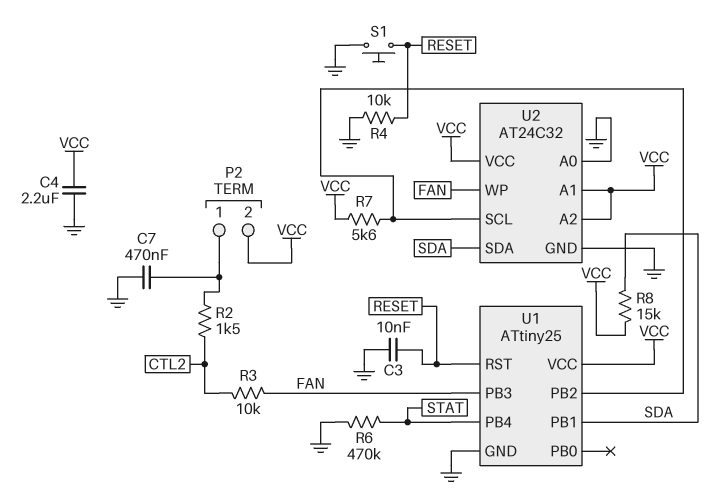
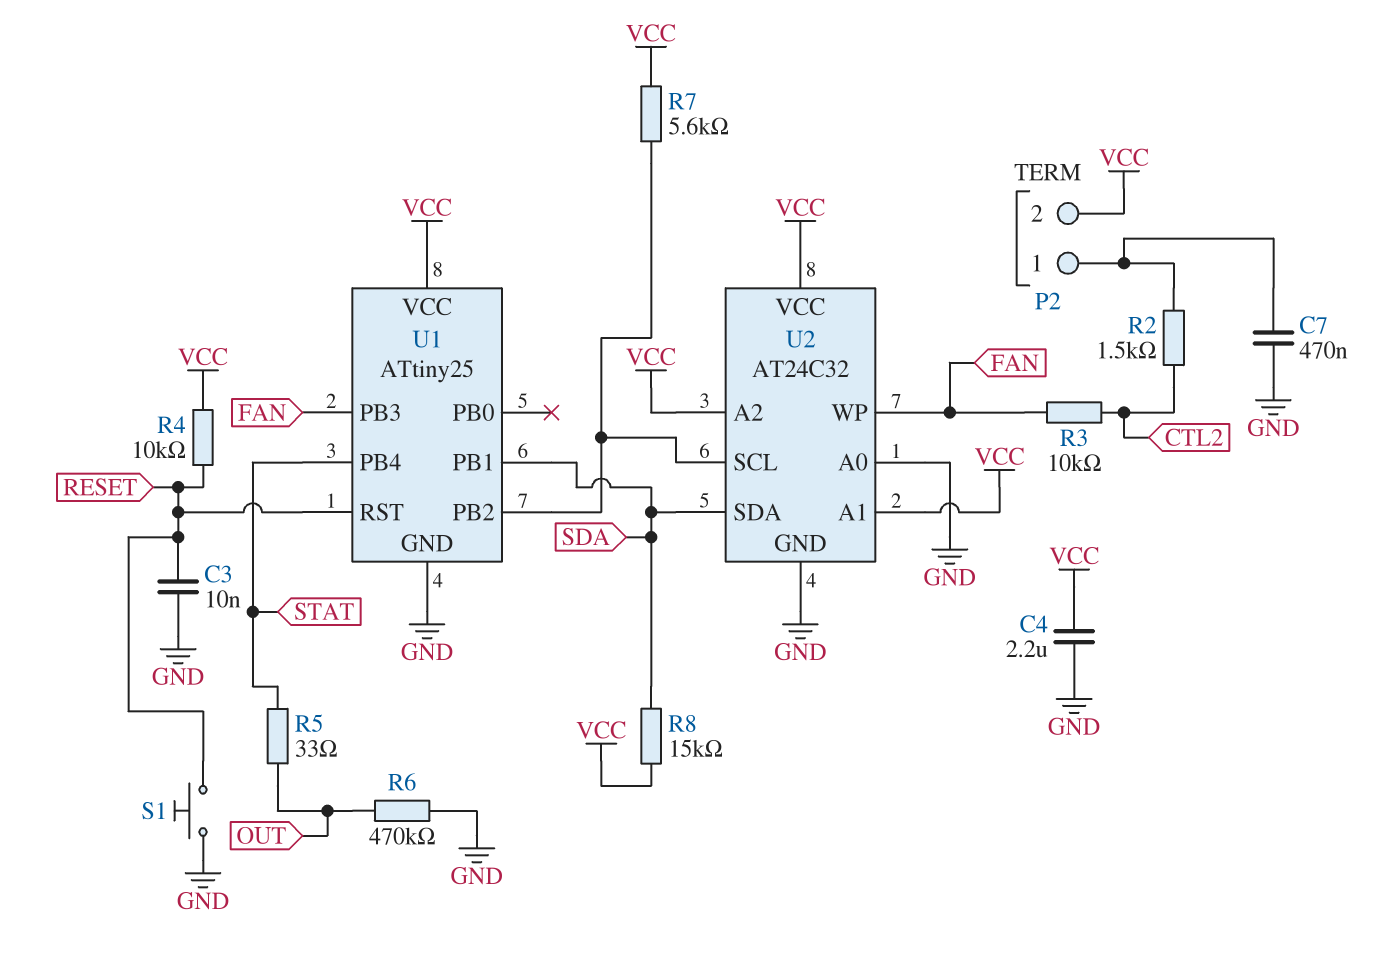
R4: 10k (GND, RESET) -> 10k (RESET, VCC)
R5: none -> 33 (OUT, STAT)
R6: 470k (GND, STAT) -> 470k (GND, OUT)

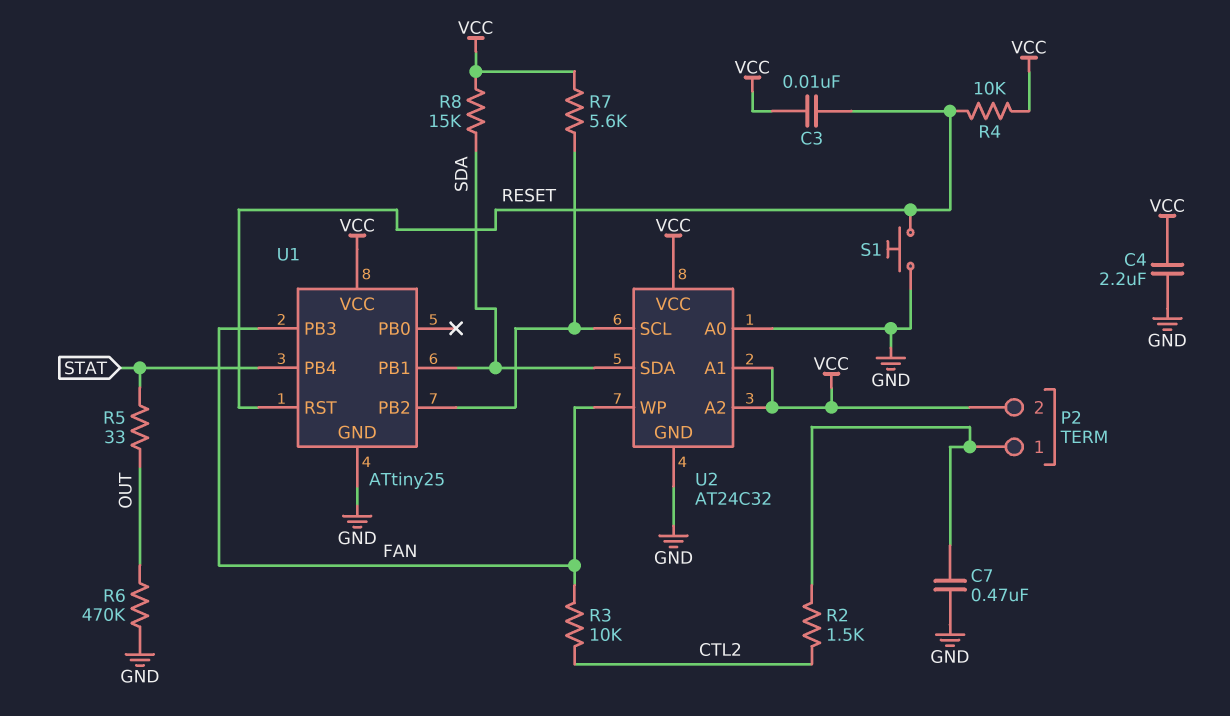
C3: 10nF (GND, RESET) -> 10nF (RESET, VCC)

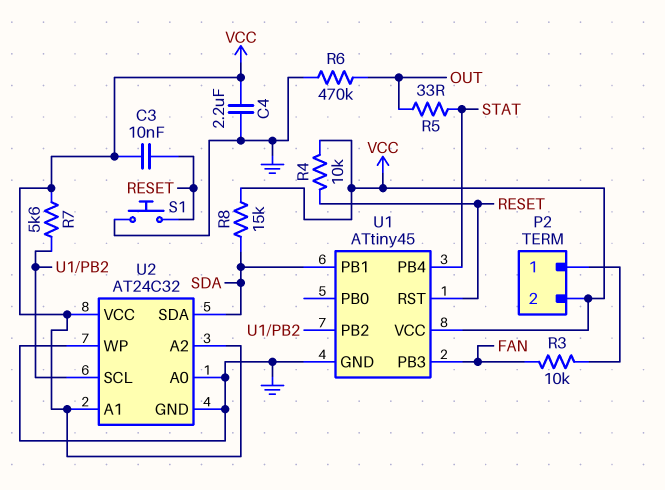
C7: 470nF (GND, P2/1) -> none
R2: 1.5k (CTL2, P2/1) -> none
R3: 10k (CTL2, FAN) -> 10k (FAN, P2/1)
U1: ATtiny25 -> ATtiny45
U2 pin WP: FAN -> GND

